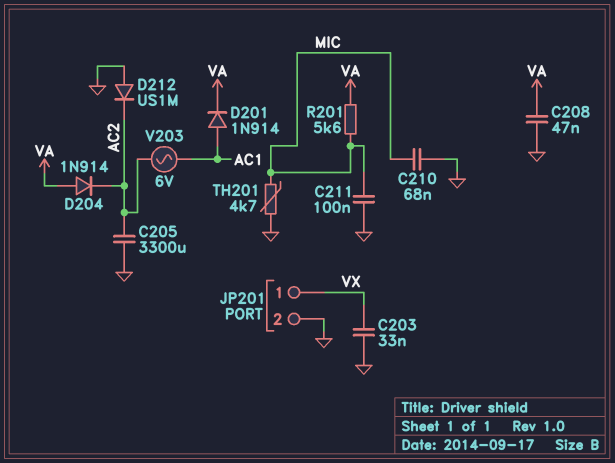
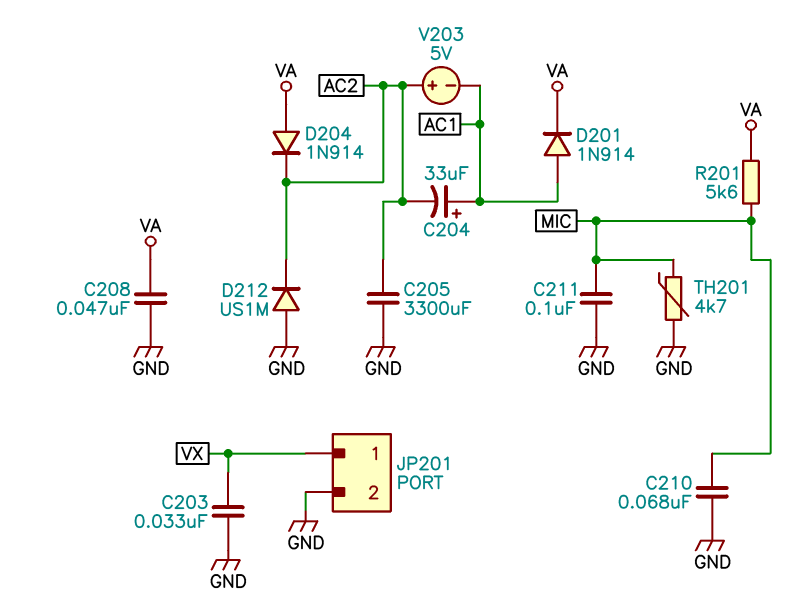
C204: none -> 33uF (plus AC1, minus AC2)
V203: AC 6V (AC1, AC2) -> 5V (plus AC2, minus AC1)

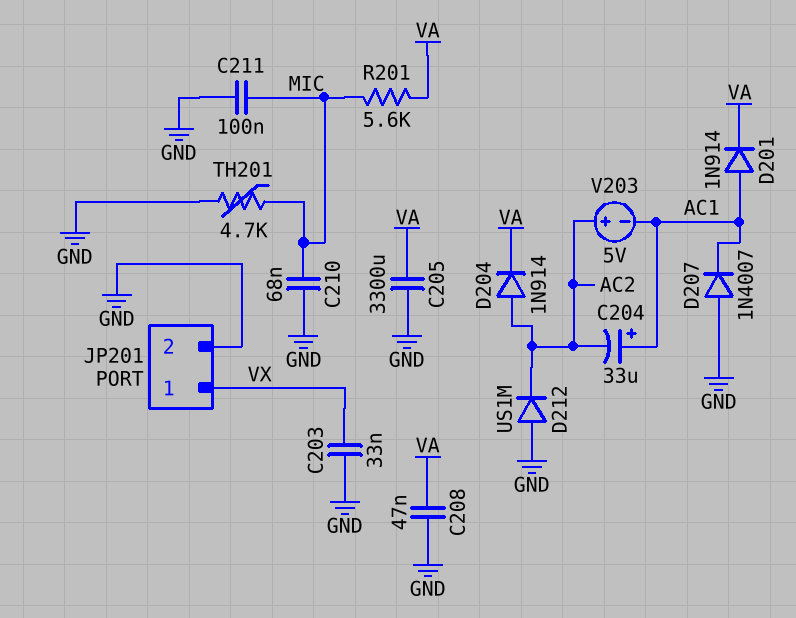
C205: 3300uF (AC2, GND) -> 3300uF (GND, VA)
D204: diode 1N914 (A VA, K AC2) -> diode 1N914 (A AC2, K VA)
D207: none -> diode 1N4007 (A GND, K AC1)

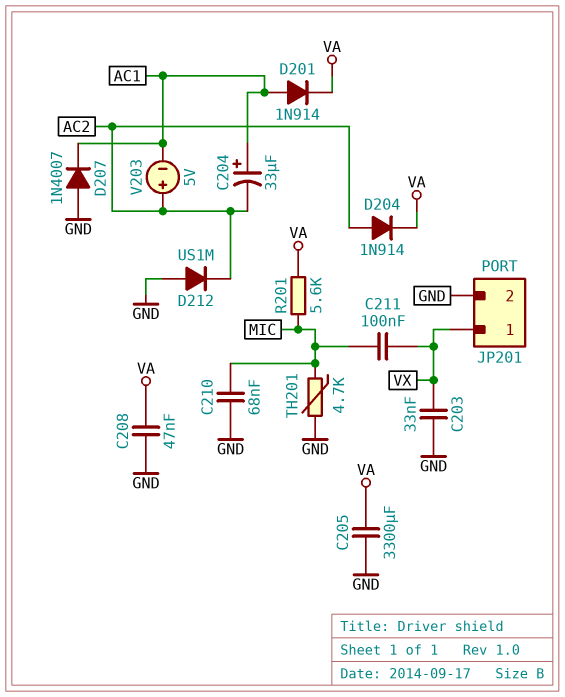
C211: 100nF (GND, MIC) -> 100nF (MIC, VX)

